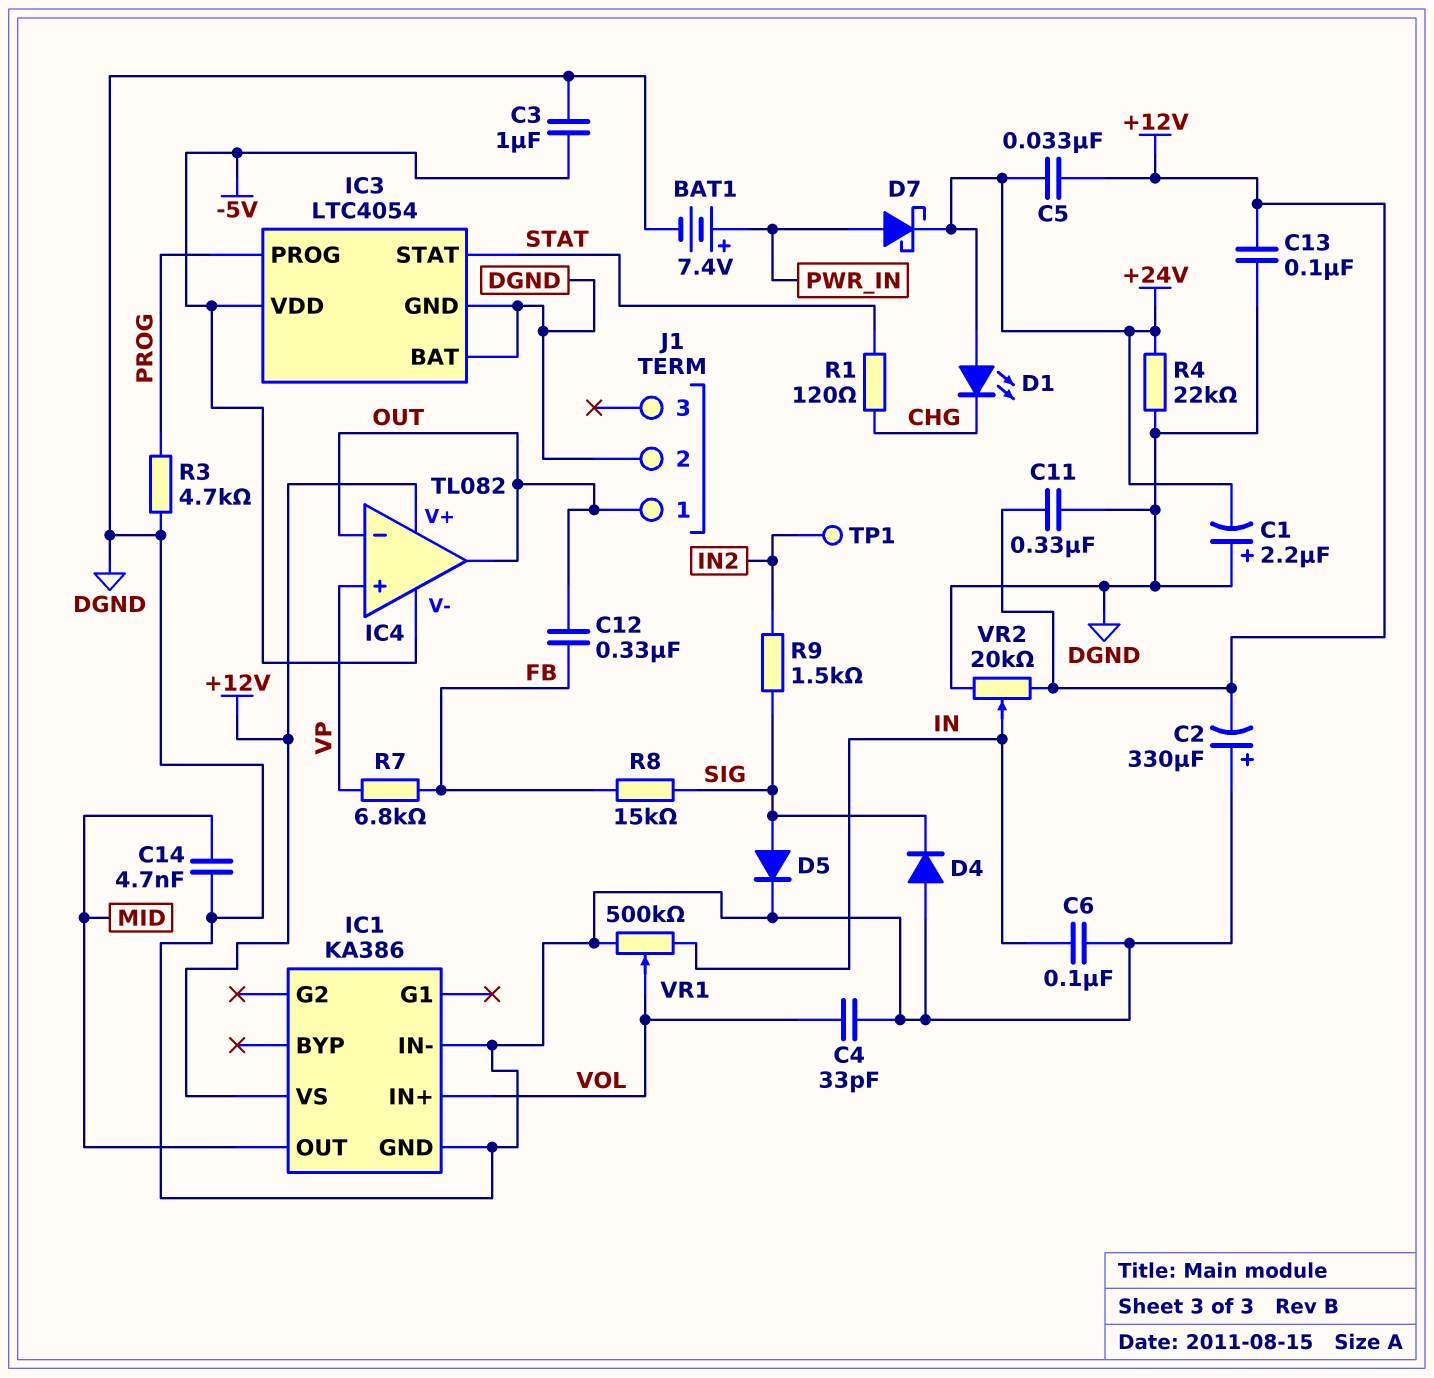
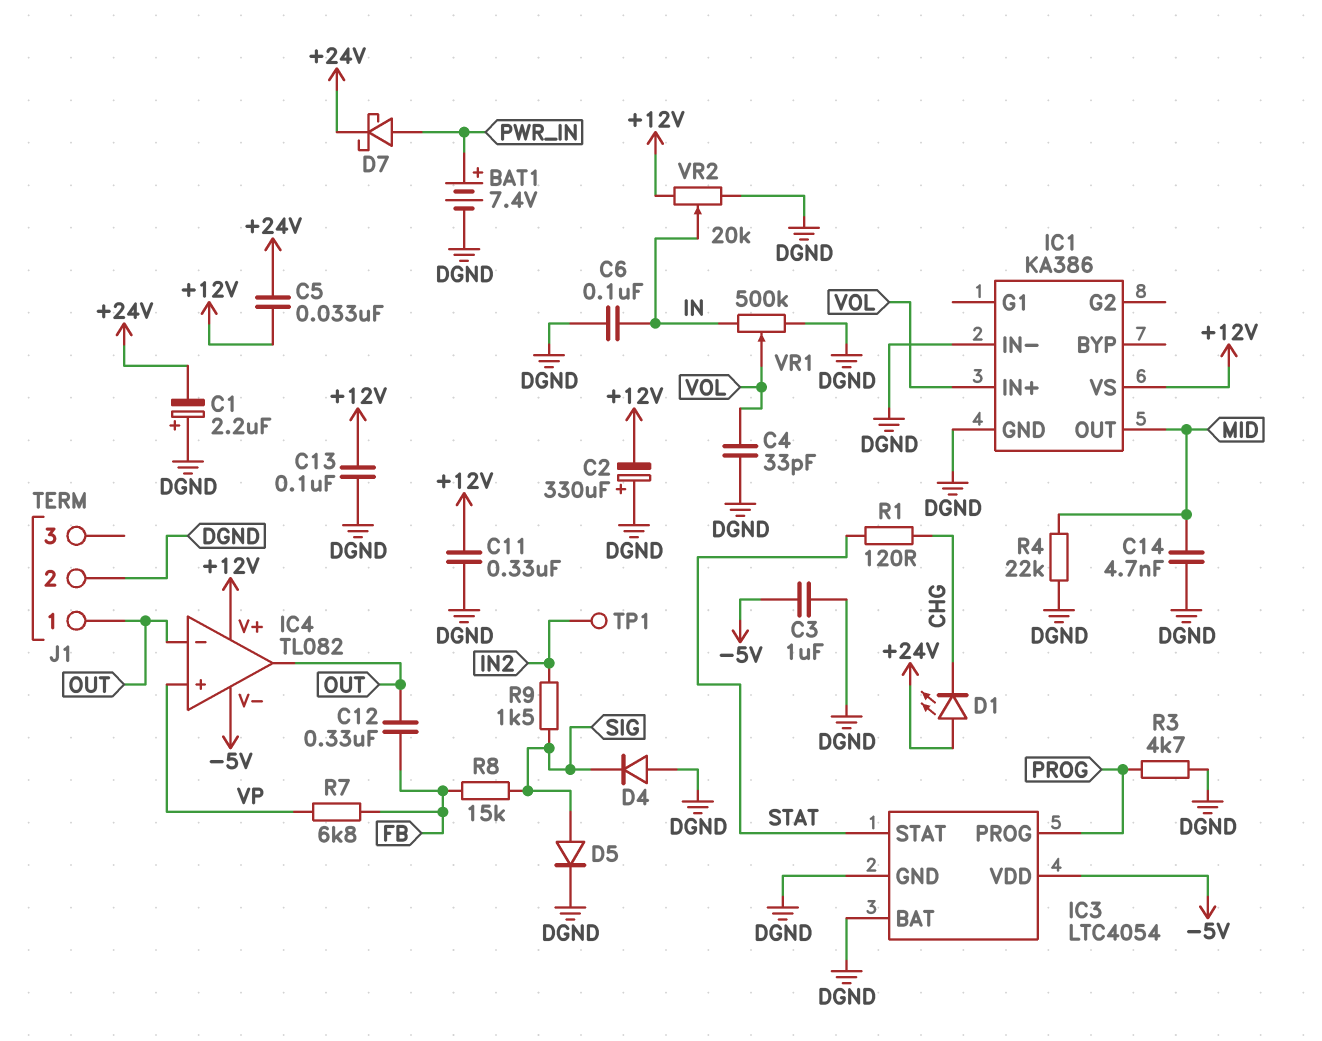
R4: 22k (+24V, DGND) -> 22k (DGND, MID)

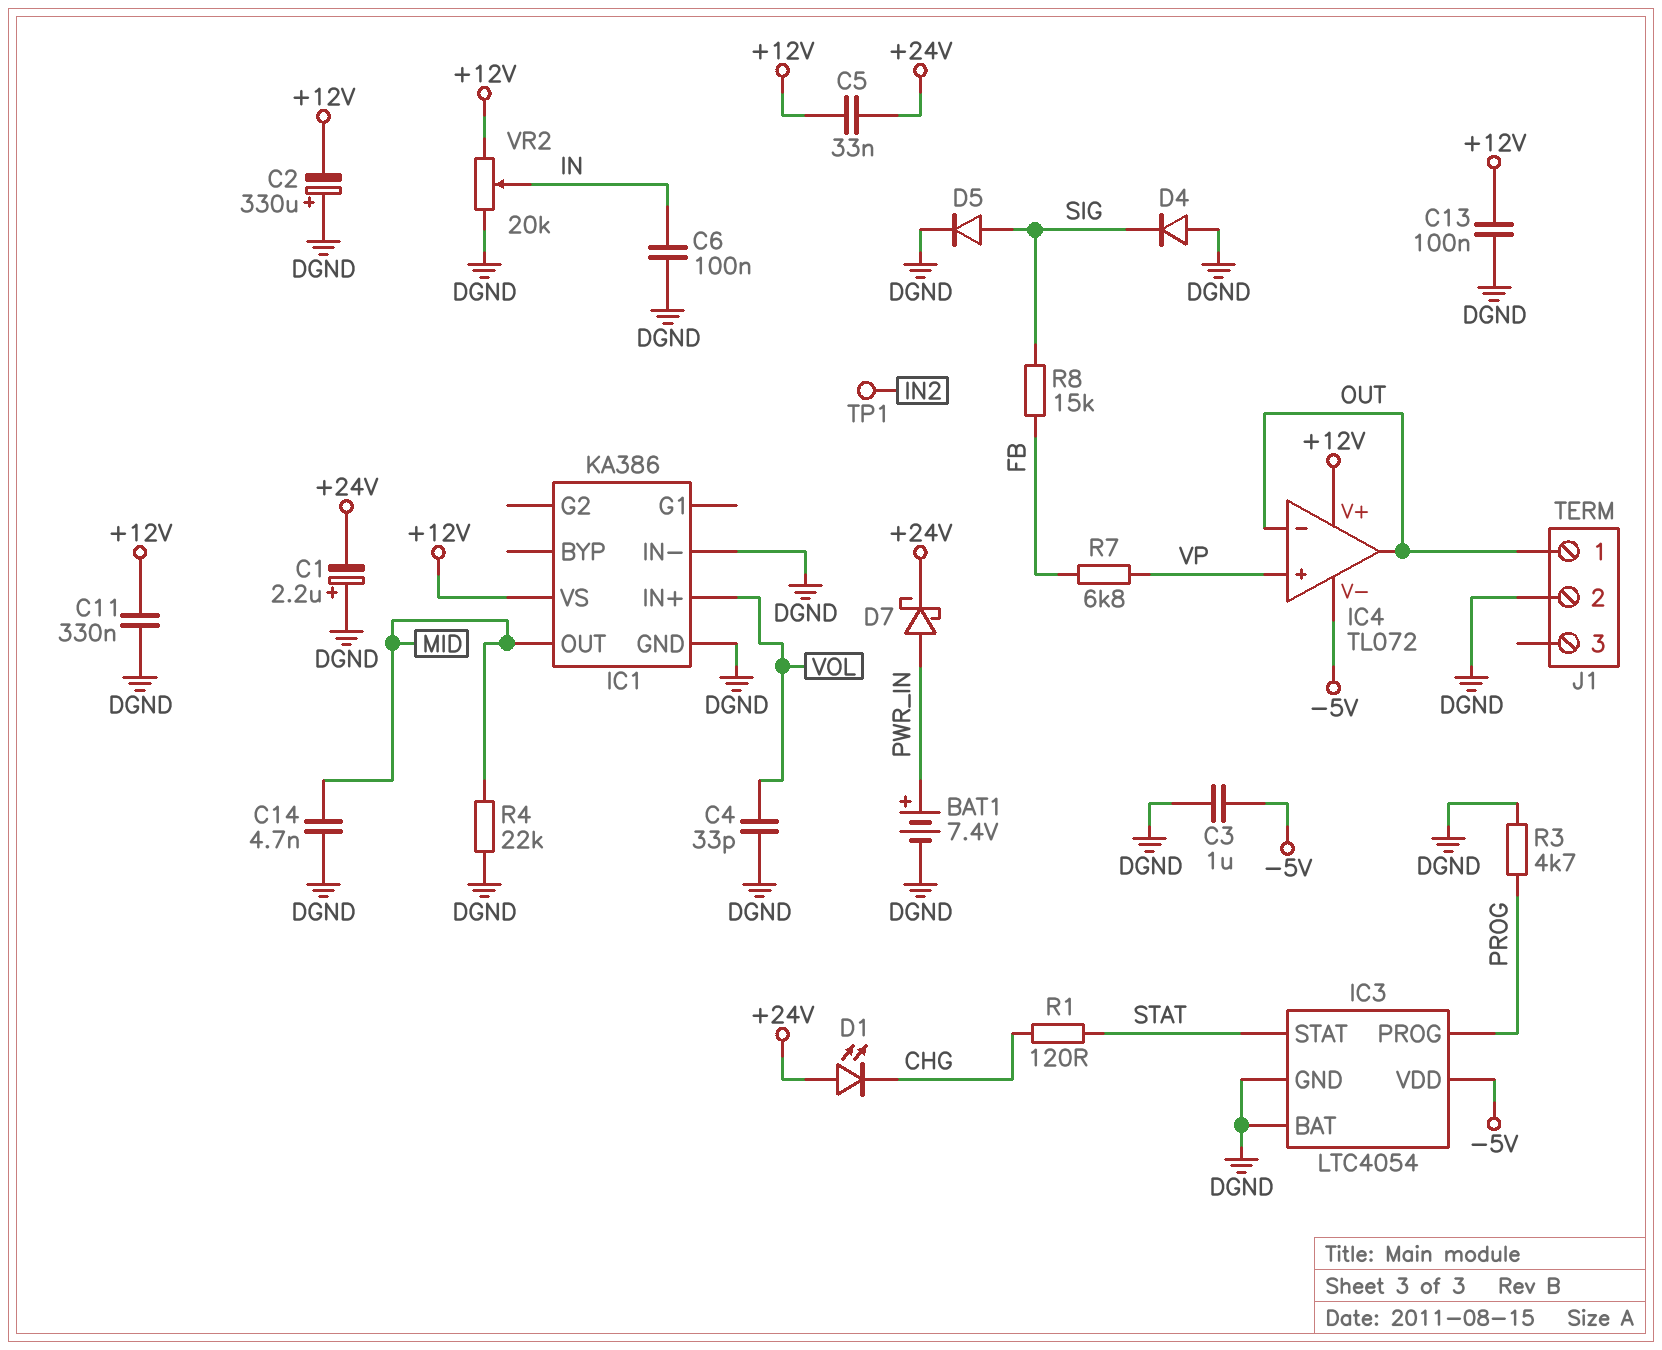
C12: 330nF (FB, OUT) -> none
IC4: TL082 -> TL072
R9: 1.5k (IN2, SIG) -> none
VR1: 500k (DGND, IN, wiper VOL) -> none

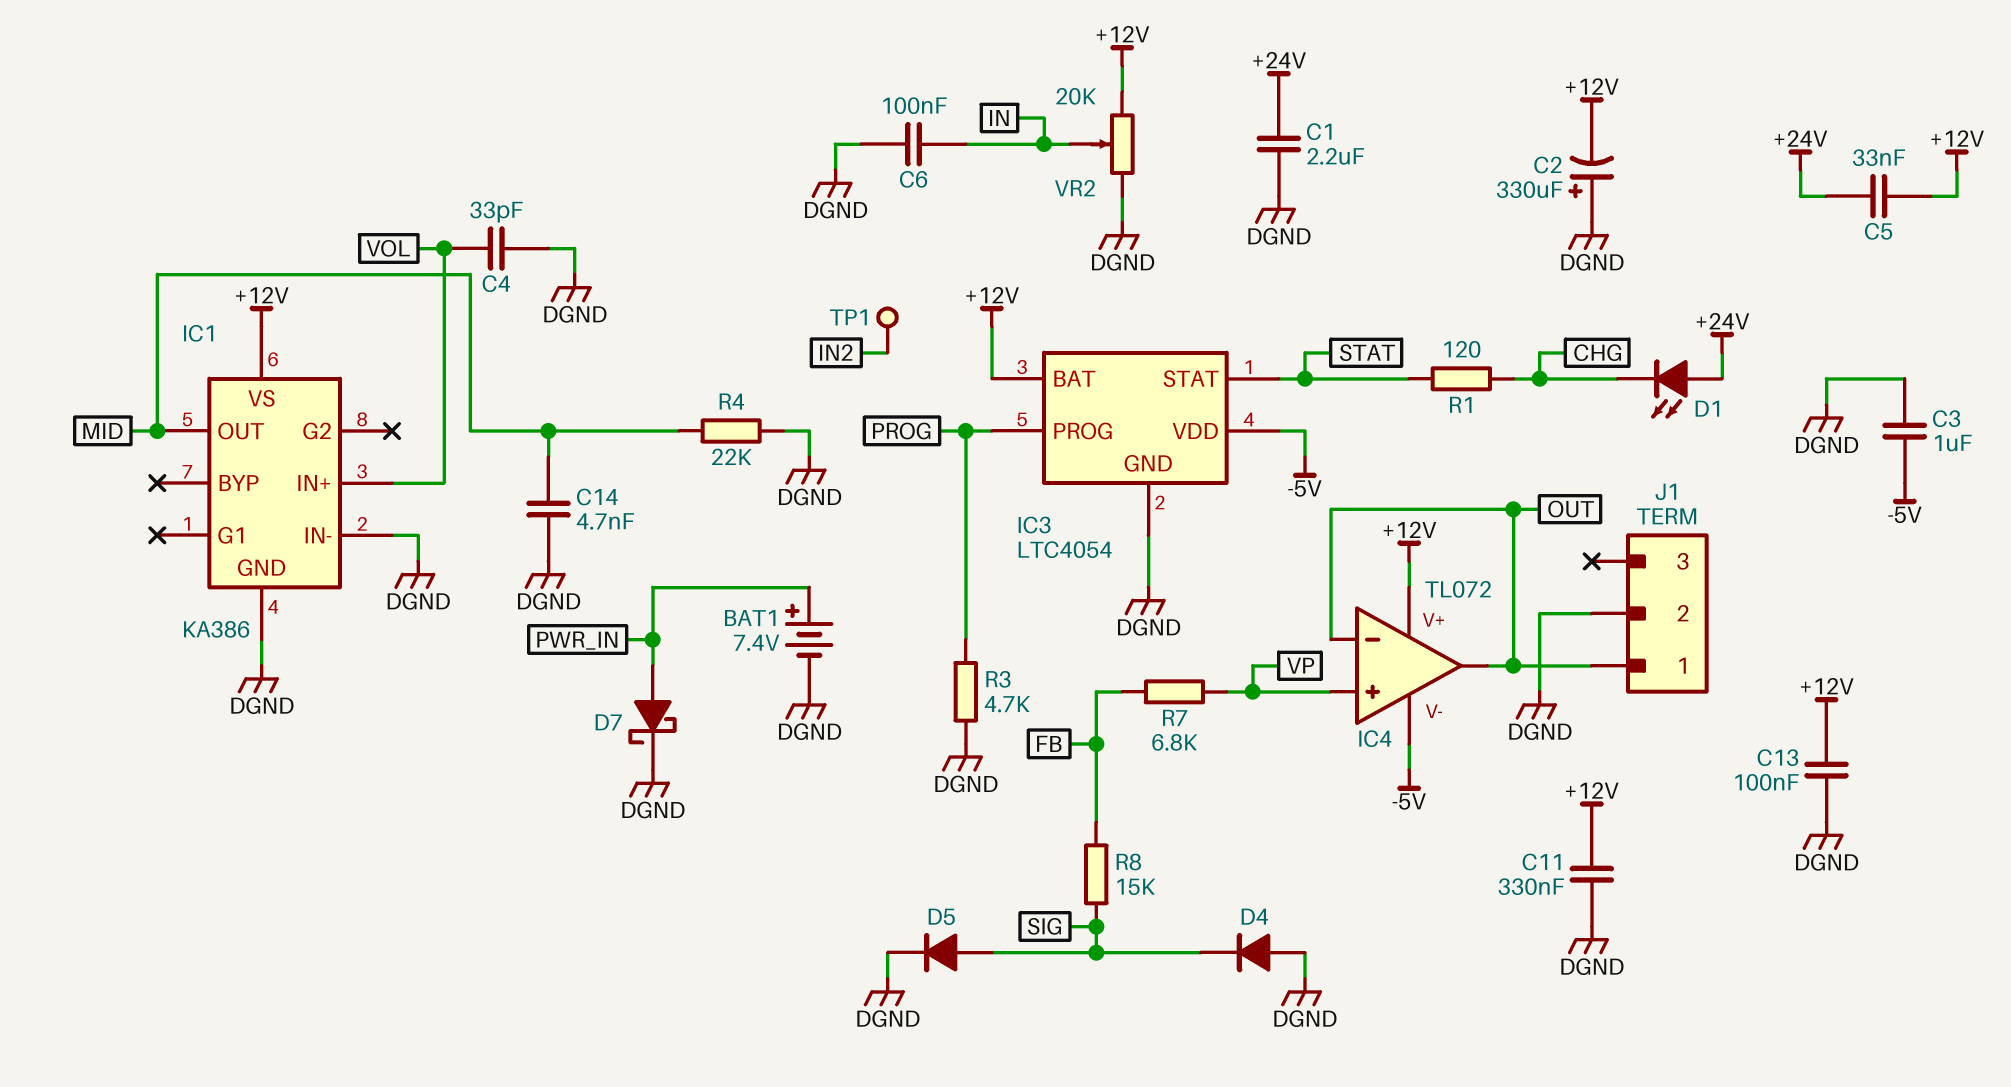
C1: 2.2uF (plus DGND, minus +24V) -> 2.2uF (+24V, DGND)
D7: schottky (A PWR_IN, K +24V) -> schottky (A PWR_IN, K DGND)
IC3 pin BAT: DGND -> +12V

